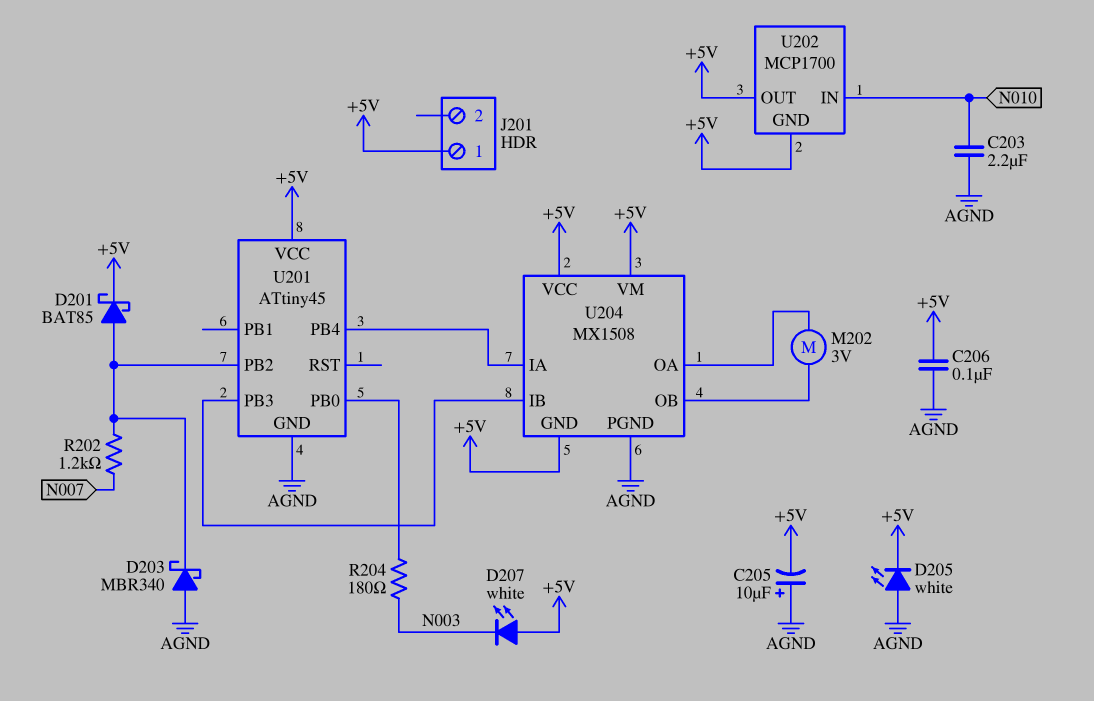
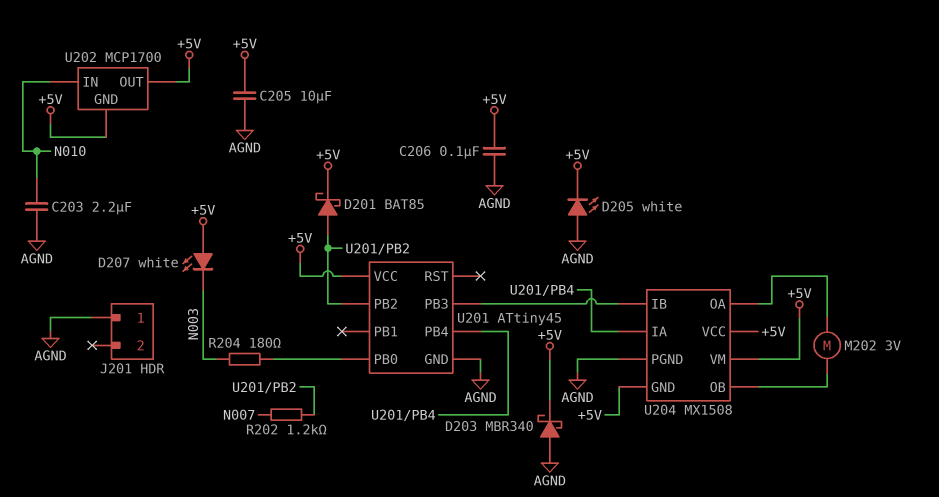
C205: 10uF (plus AGND, minus +5V) -> 10uF (+5V, AGND)
D203: schottky MBR340 (A AGND, K U201/PB2) -> schottky MBR340 (A AGND, K +5V)
J201 pin 1: +5V -> AGND

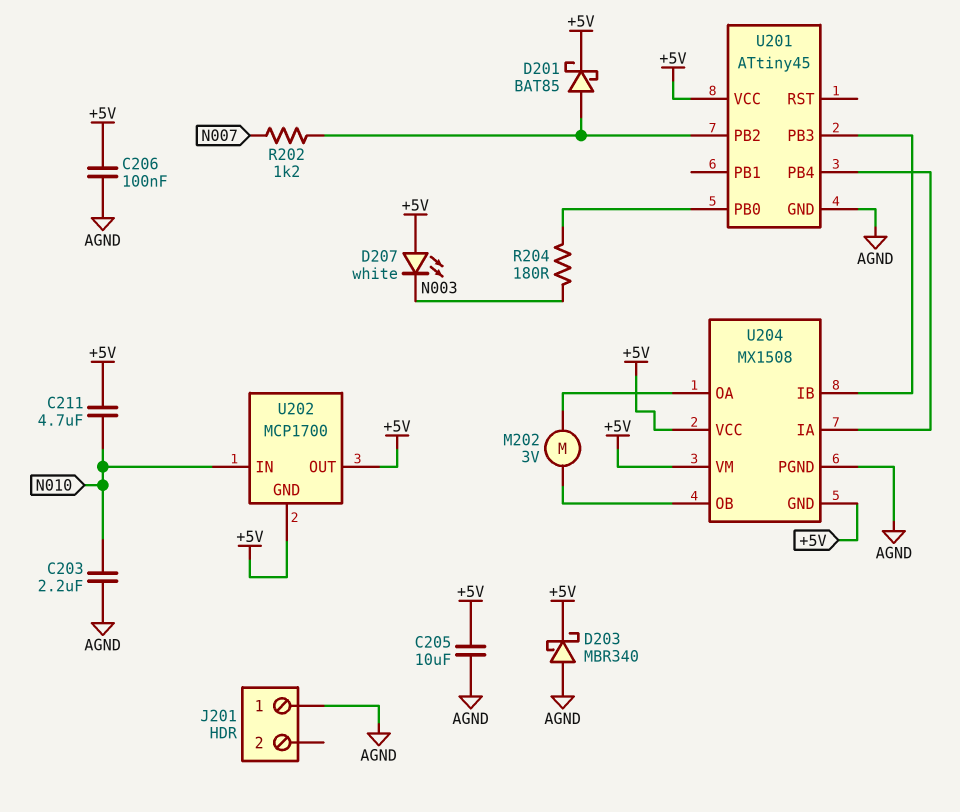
C211: none -> 4.7uF (+5V, N010)
D205: LED white (A AGND, K +5V) -> none

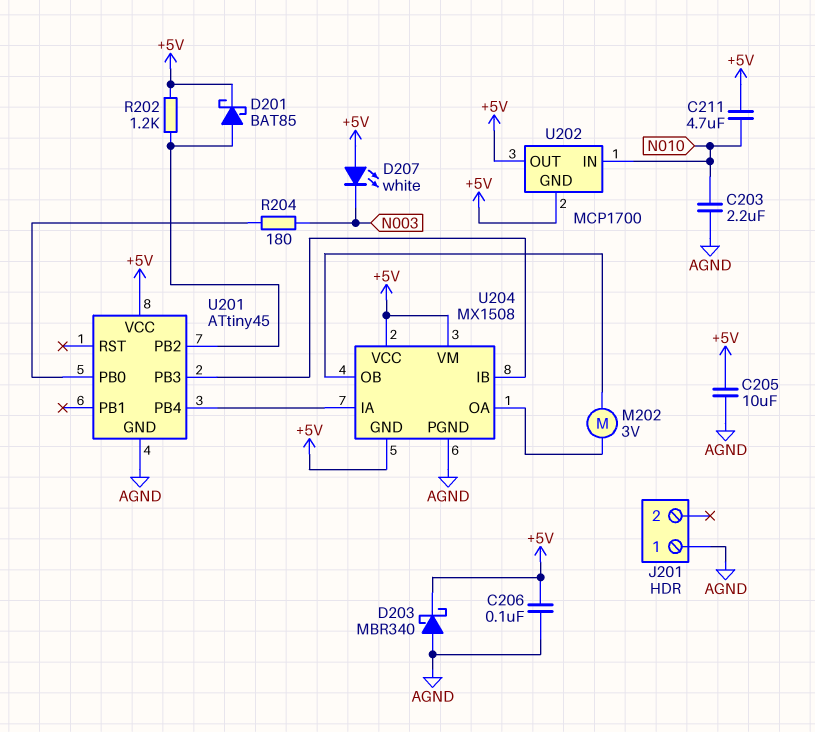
R202: 1.2k (N007, U201/PB2) -> 1.2k (+5V, U201/PB2)

